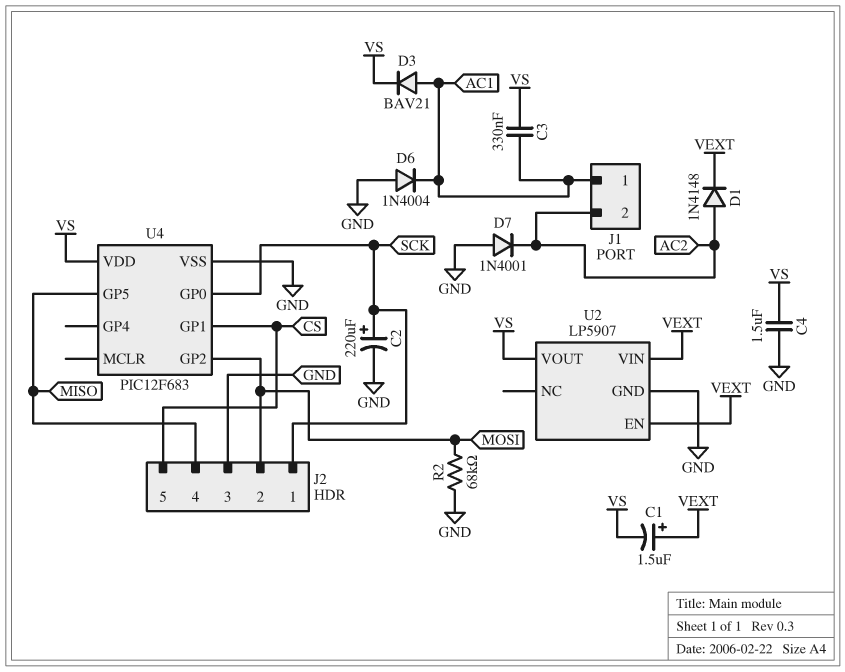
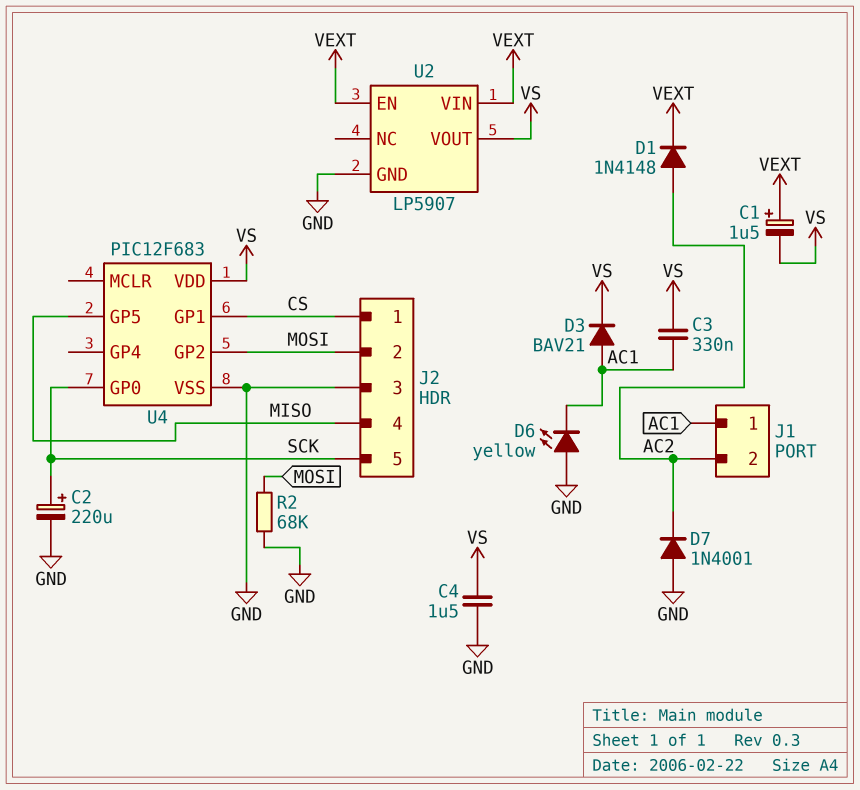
D6: diode 1N4004 (A GND, K AC1) -> LED yellow (A GND, K AC1)
J2 pin 1: SCK -> CS
J2 pin 5: CS -> SCK

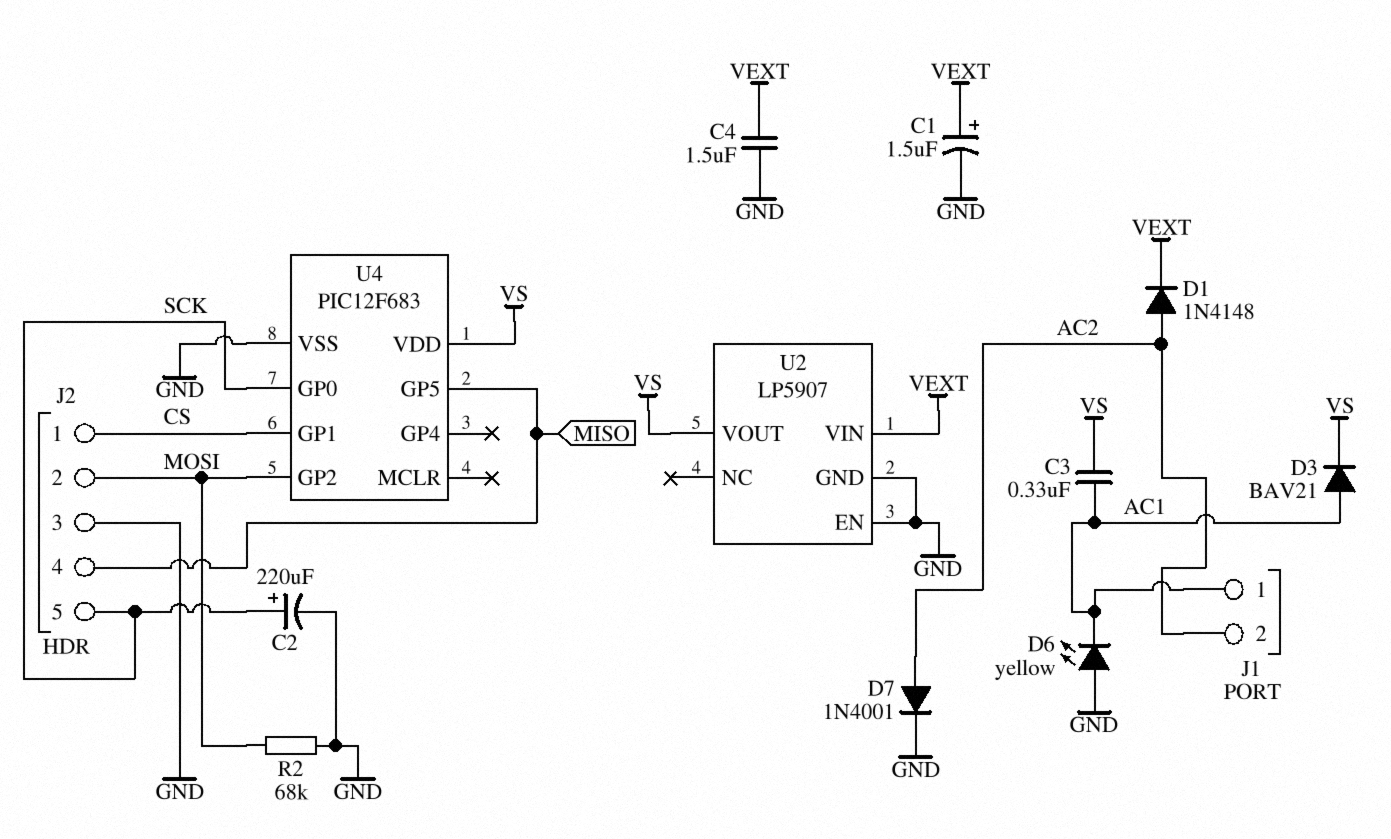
C1: 1.5uF (plus VEXT, minus VS) -> 1.5uF (plus VEXT, minus GND)
C4: 1.5uF (GND, VS) -> 1.5uF (GND, VEXT)
D7: diode 1N4001 (A GND, K AC2) -> diode 1N4001 (A AC2, K GND)
U2 pin EN: VEXT -> GND

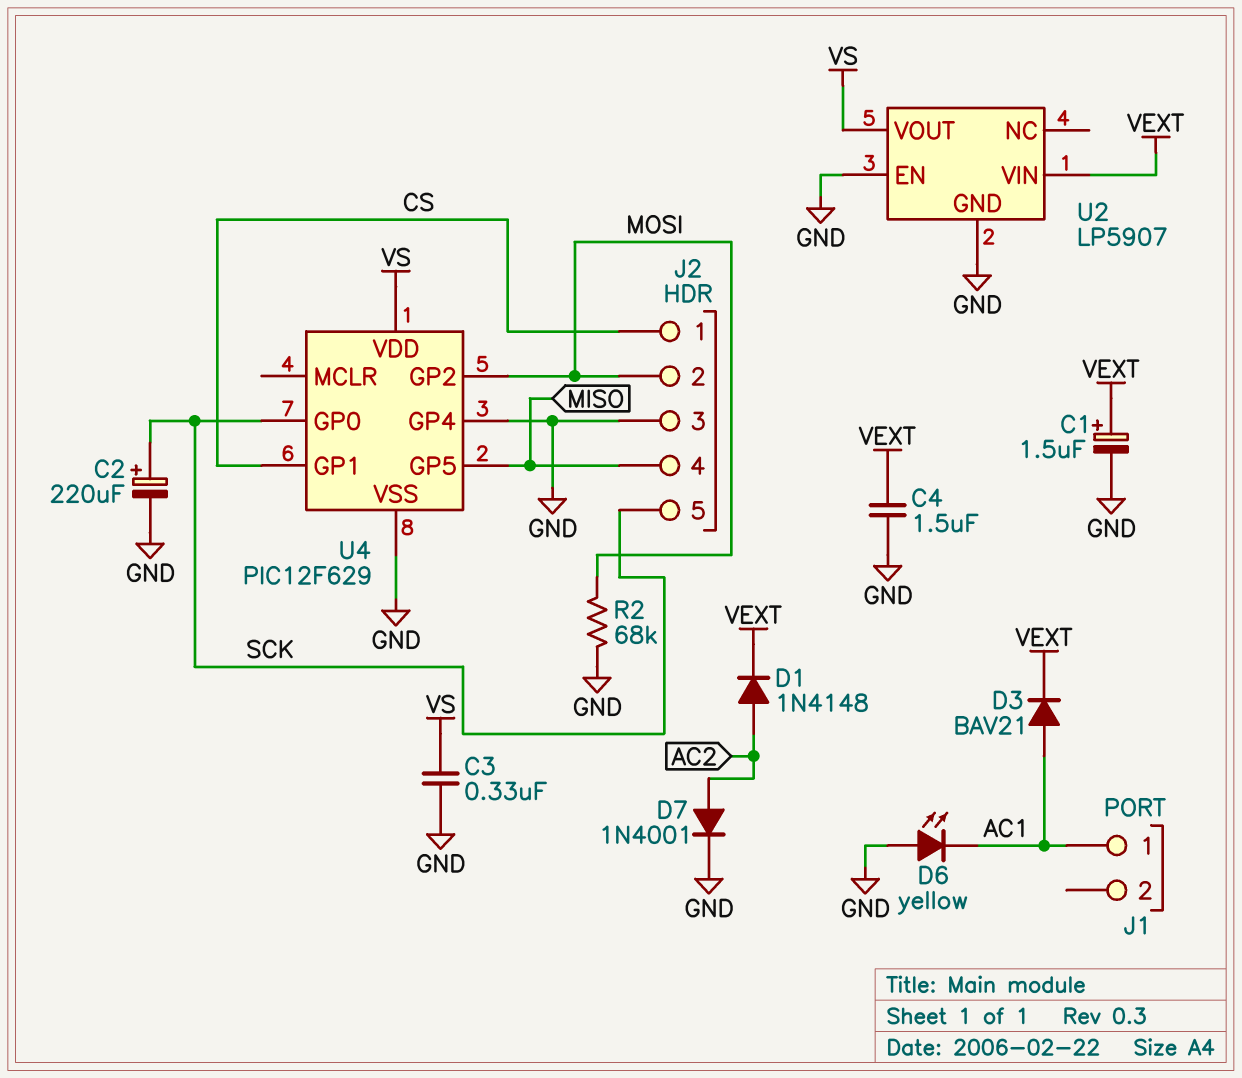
C3: 330nF (AC1, VS) -> 330nF (GND, VS)
D3: diode BAV21 (A AC1, K VS) -> diode BAV21 (A AC1, K VEXT)
J1 pin 2: AC2 -> none
U4: PIC12F683 -> PIC12F629
U4 pin GP4: none -> GND

